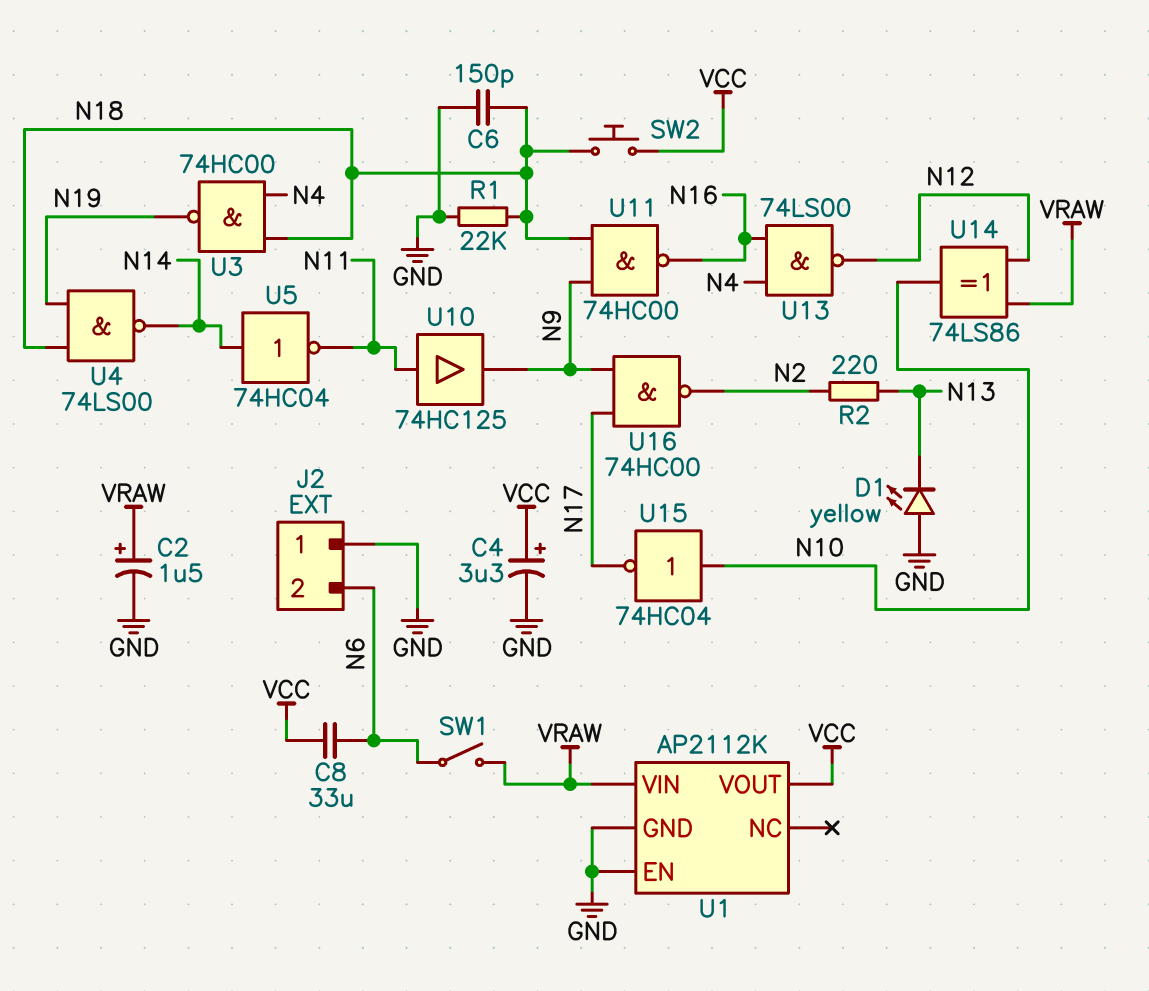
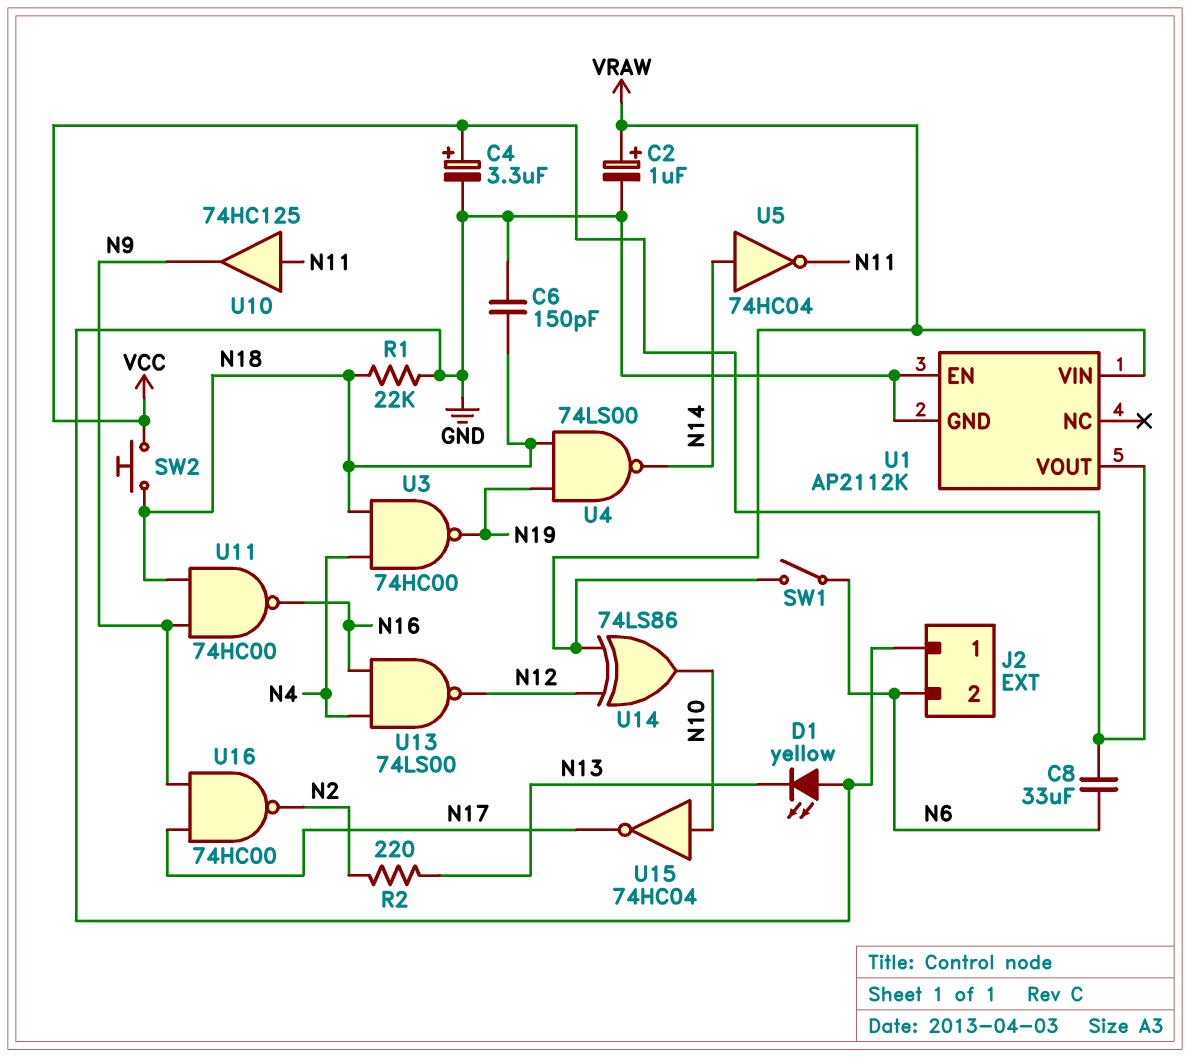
C2: 1.5uF (plus VRAW, minus GND) -> 1uF (plus VRAW, minus GND)

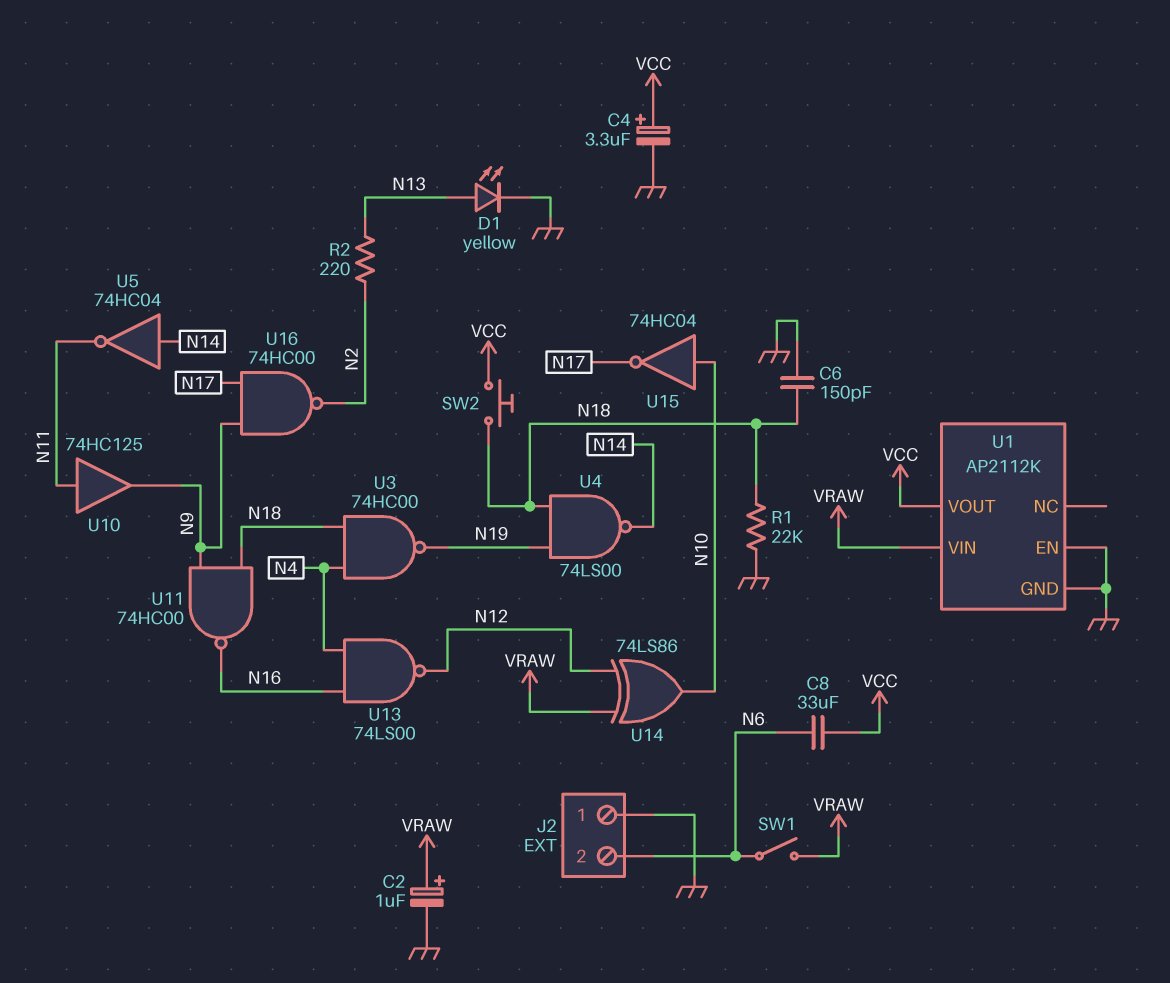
D1: LED yellow (A GND, K N13) -> LED yellow (A N13, K GND)

